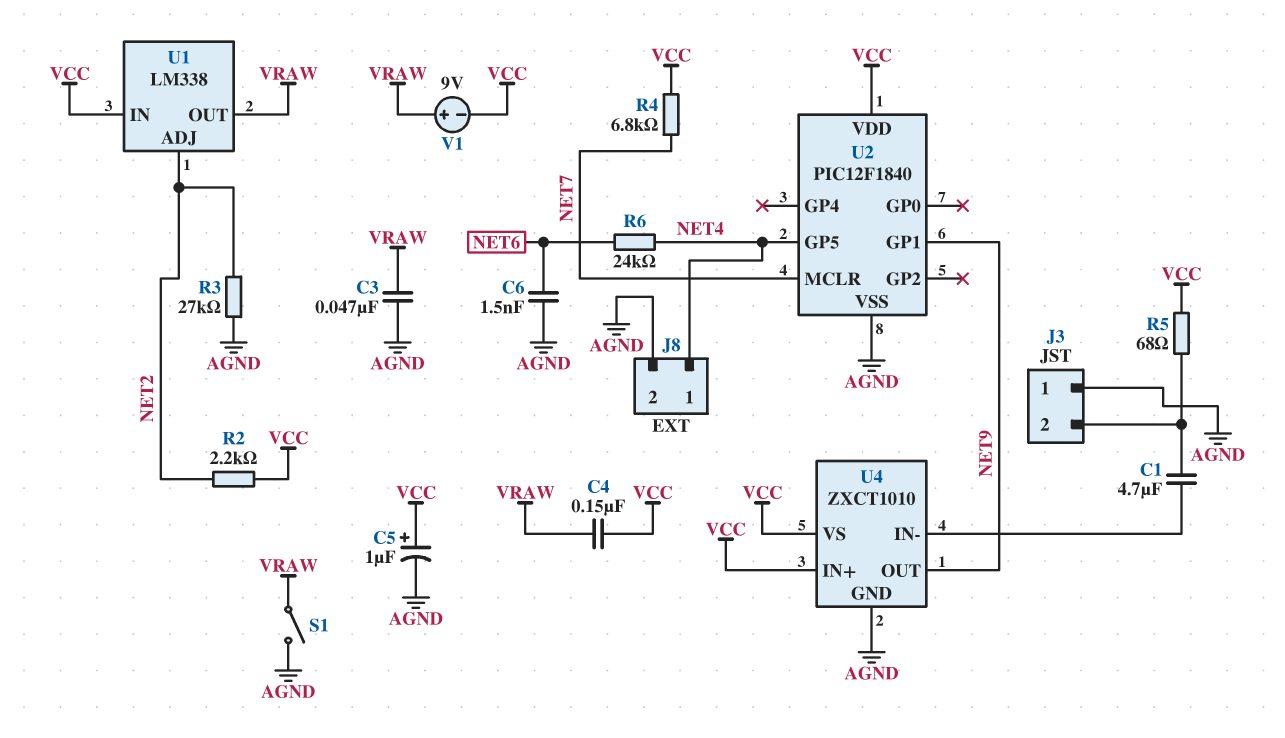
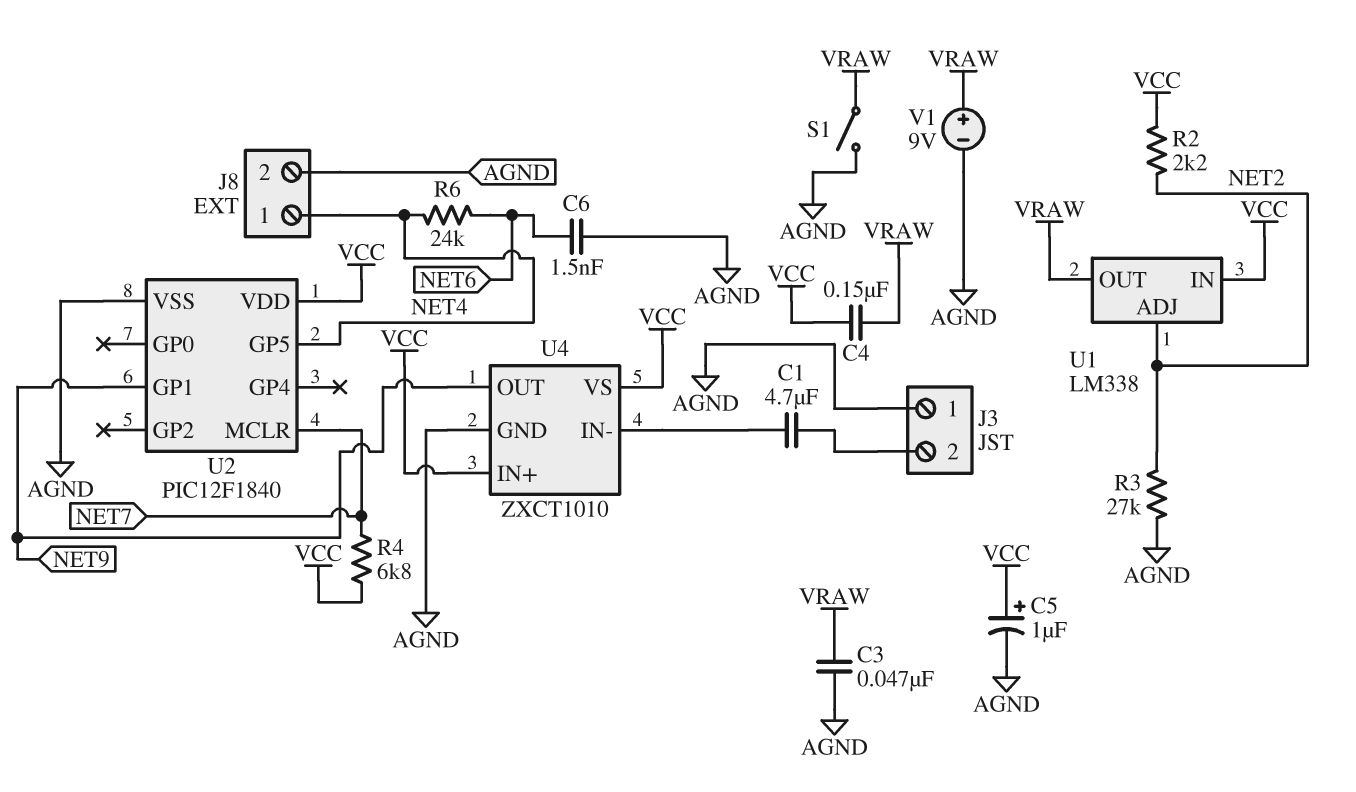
R5: 68 (J3/2, VCC) -> none
V1: 9V (plus VRAW, minus VCC) -> 9V (plus VRAW, minus AGND)

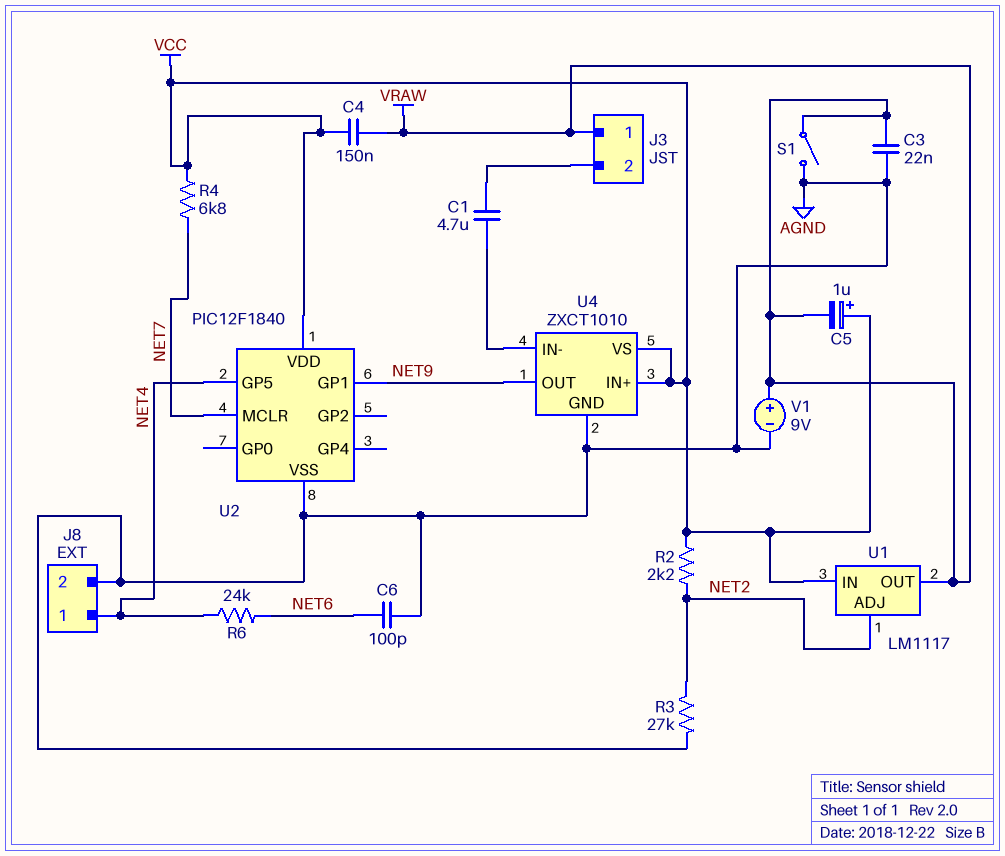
C3: 47nF (AGND, VRAW) -> 22nF (AGND, VRAW)
C5: 1uF (plus VCC, minus AGND) -> 1uF (plus VCC, minus VRAW)
C6: 1.5nF (AGND, NET6) -> 100pF (AGND, NET6)
J3 pin 1: AGND -> VRAW
U1: LM338 -> LM1117

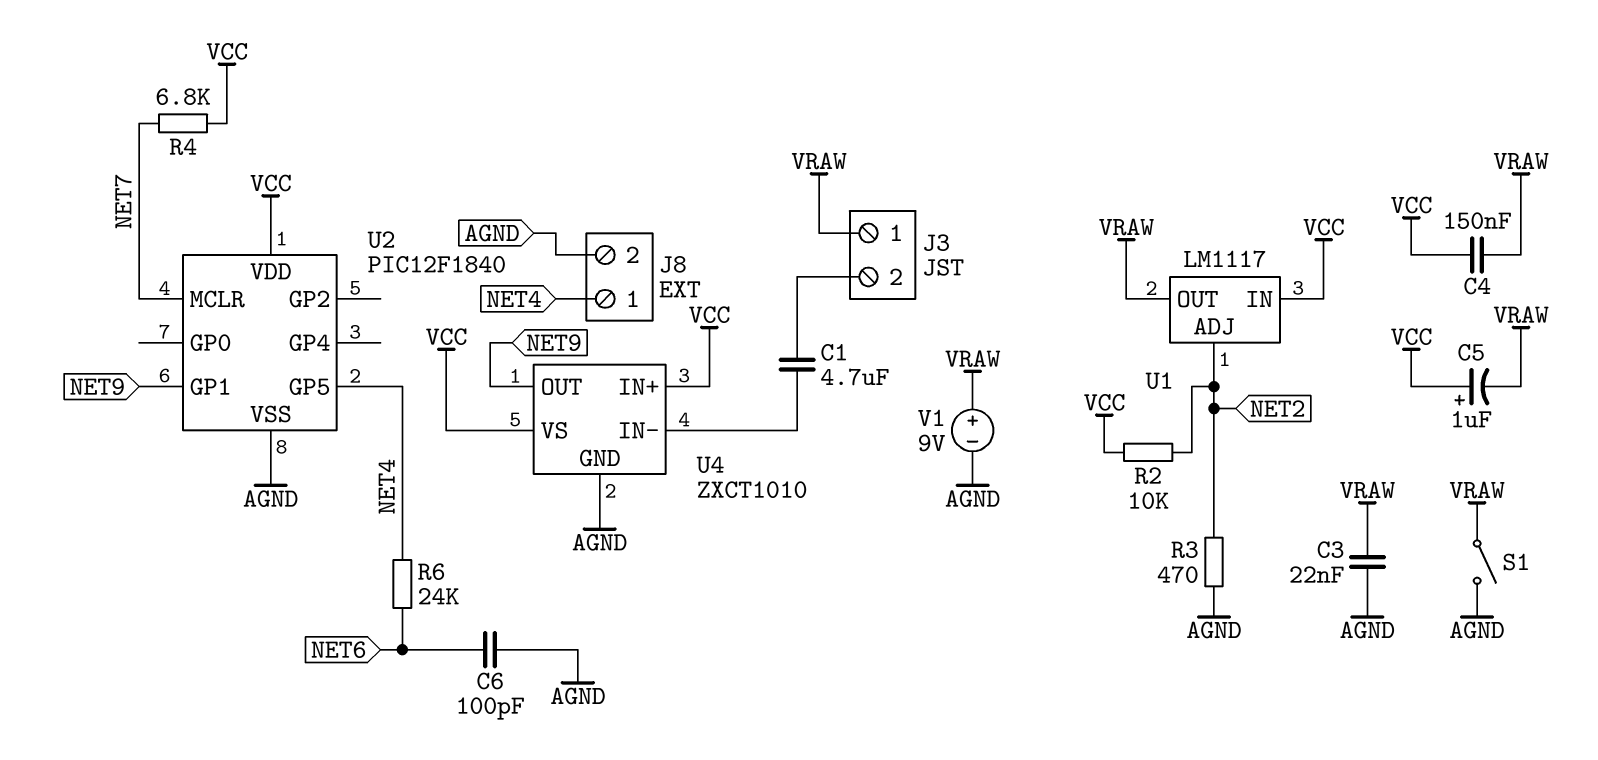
R2: 2.2k (NET2, VCC) -> 10k (NET2, VCC)
R3: 27k (AGND, NET2) -> 470 (AGND, NET2)

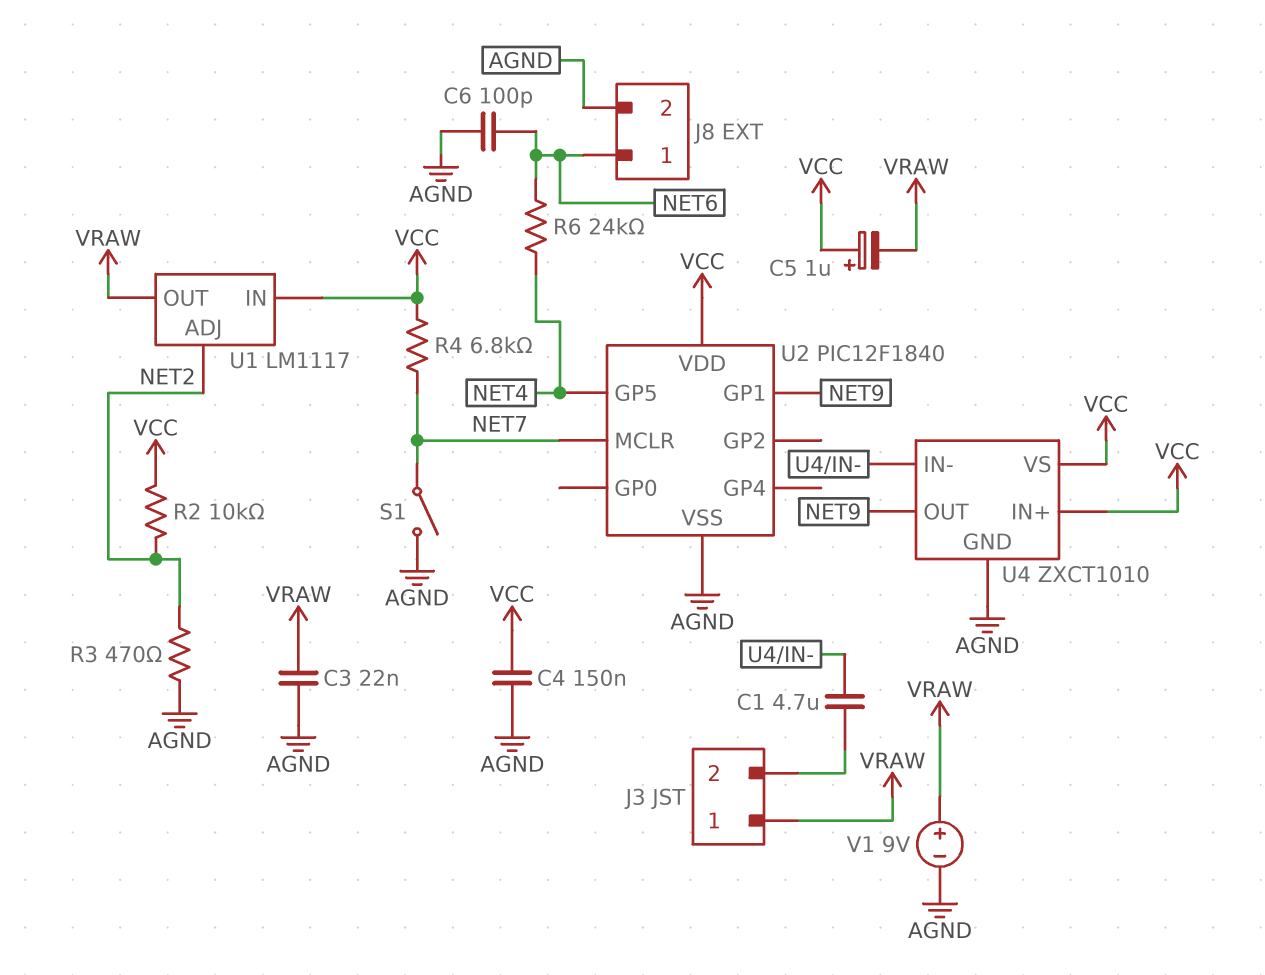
C4: 150nF (VCC, VRAW) -> 150nF (AGND, VCC)
J8 pin 1: NET4 -> NET6
S1: switch (AGND, VRAW) -> switch (AGND, NET7)

